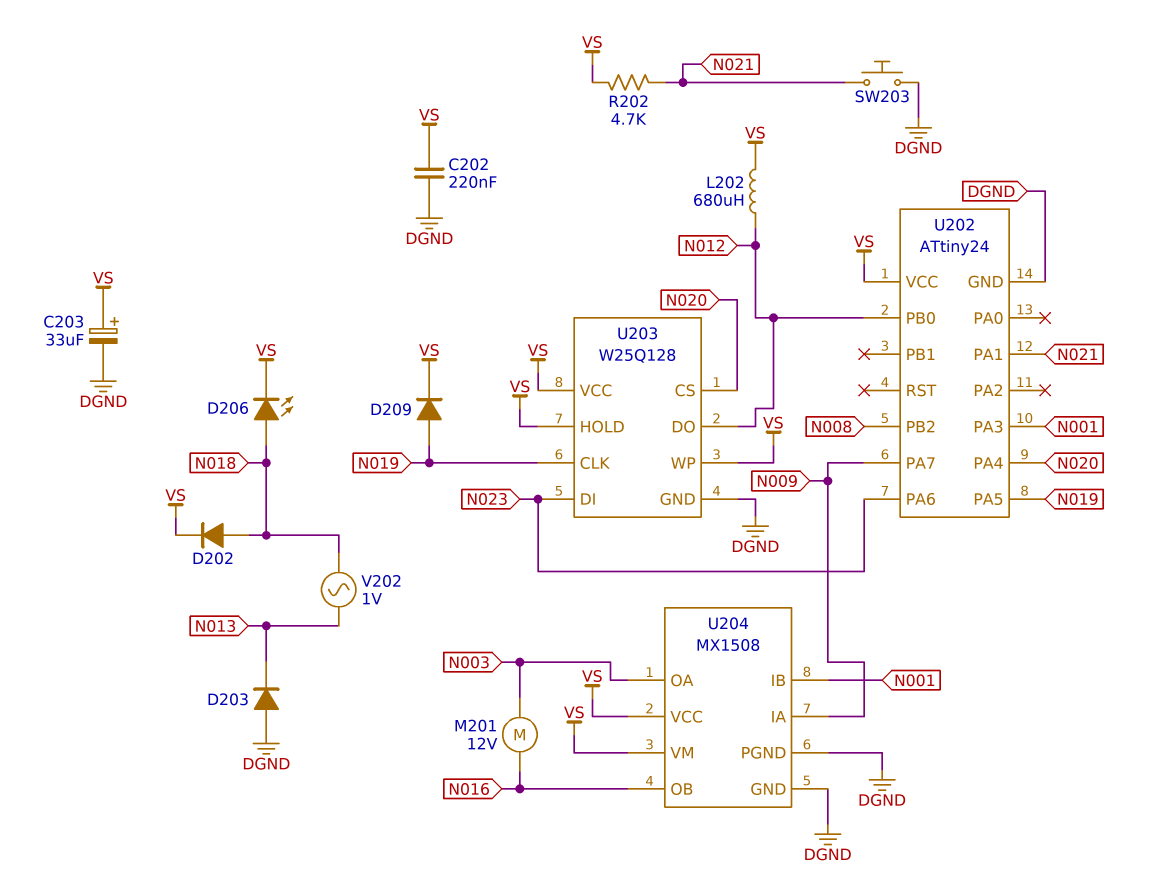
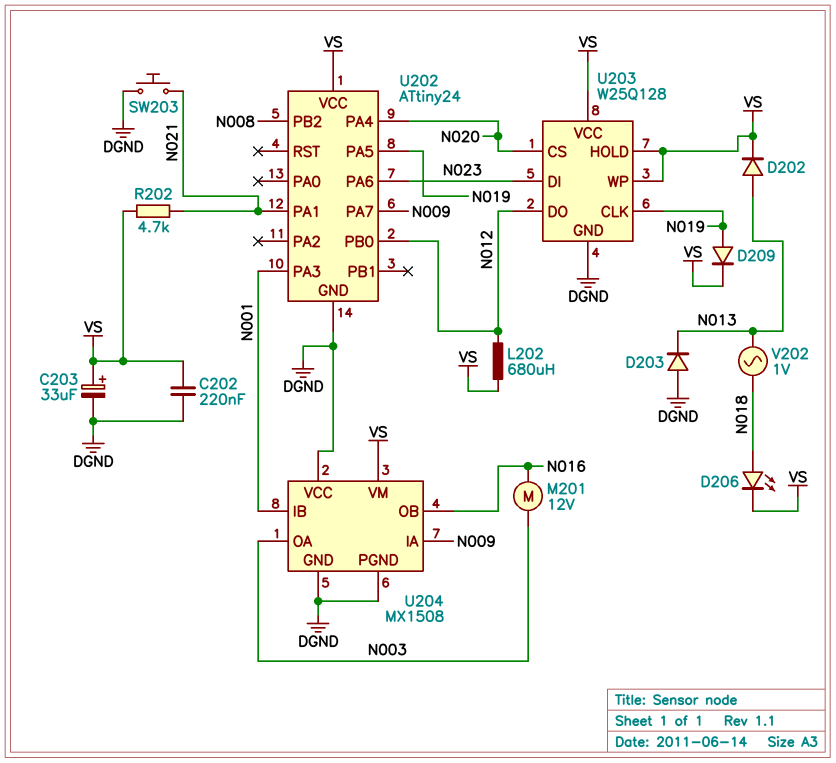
D202: diode (A N018, K VS) -> diode (A N013, K VS)
U204 pin VCC: VS -> DGND

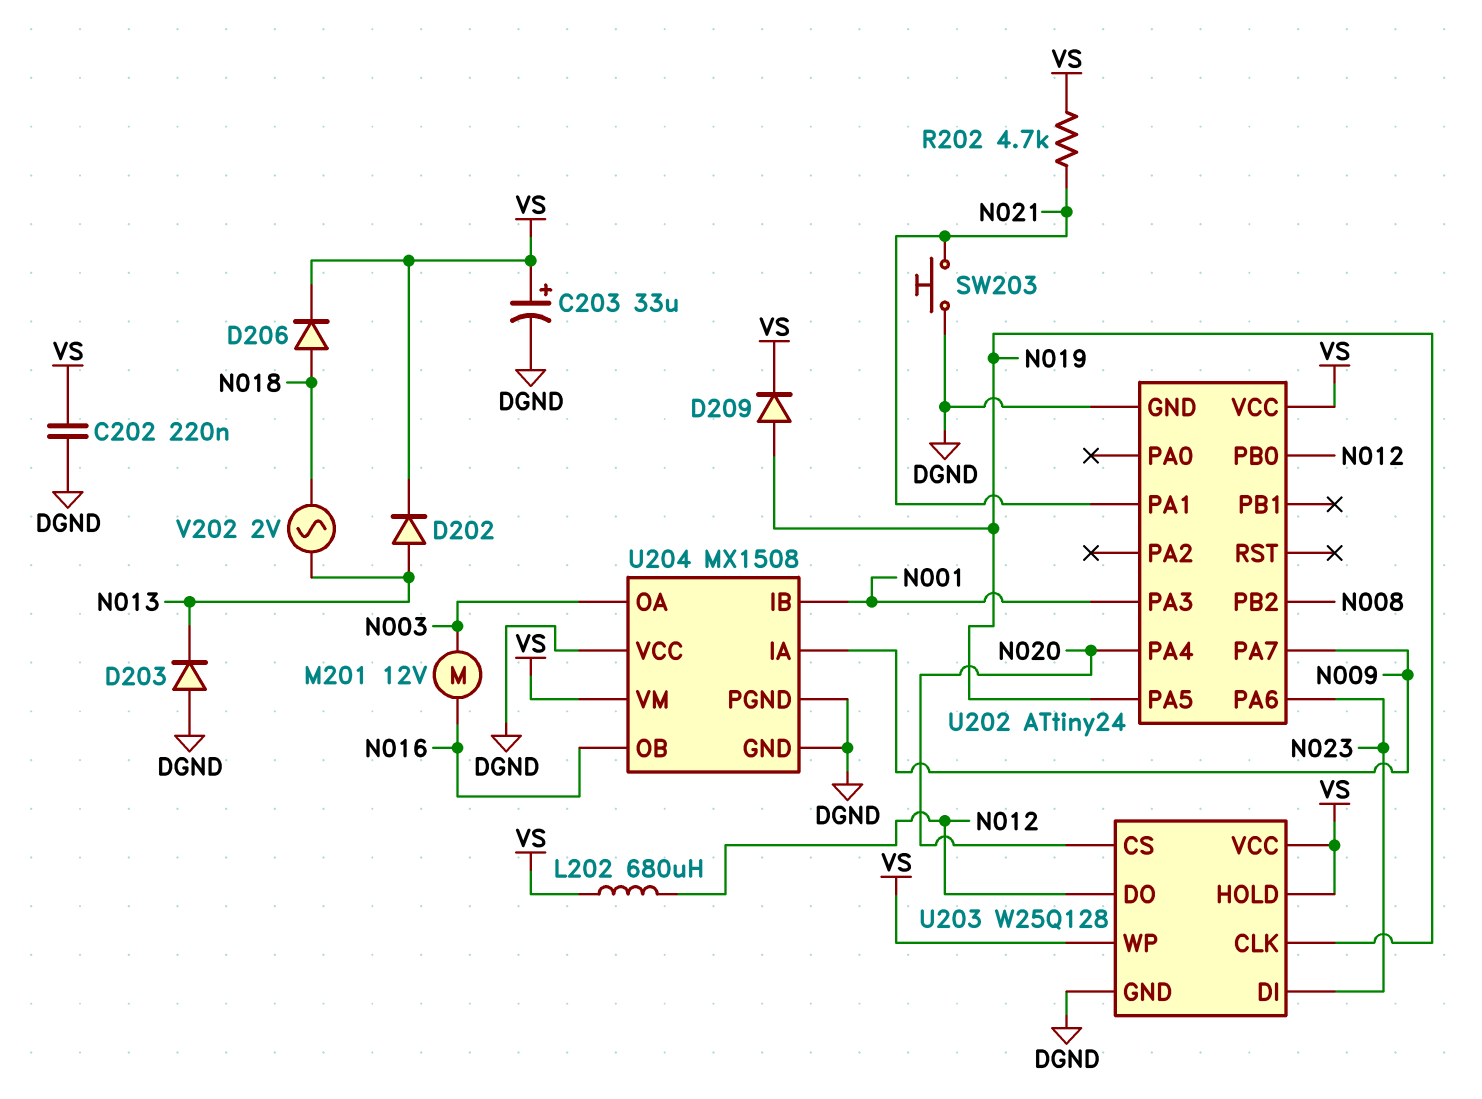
D206: LED (A N018, K VS) -> diode (A N018, K VS)
V202: AC 1V (N013, N018) -> AC 2V (N013, N018)

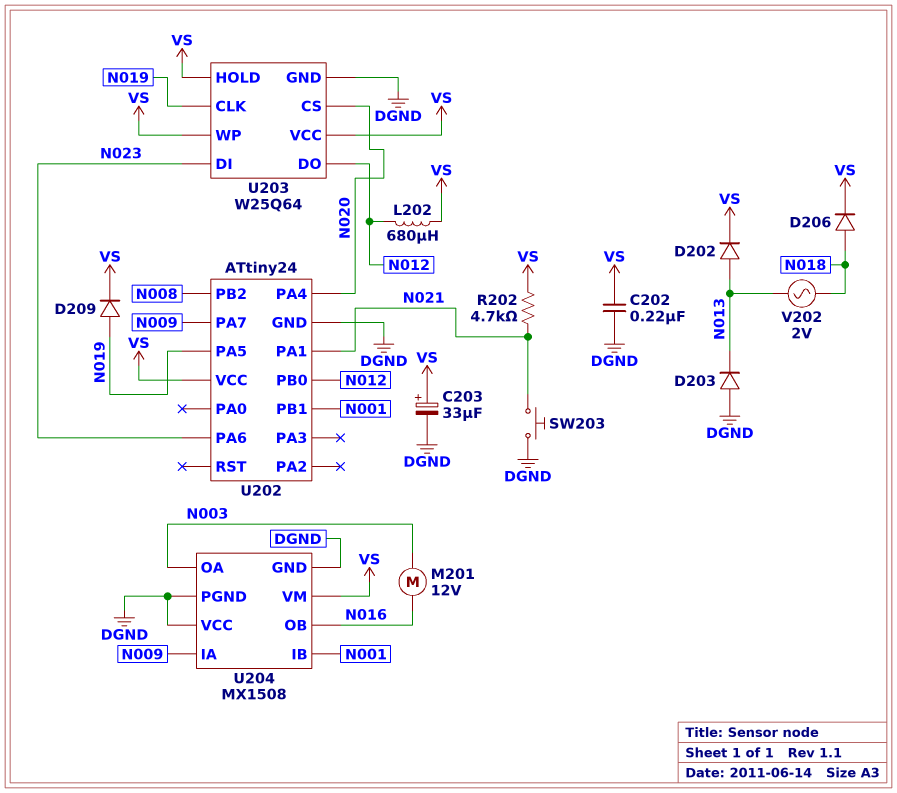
U202 pin PA3: N001 -> none
U202 pin PB1: none -> N001
U203: W25Q128 -> W25Q64

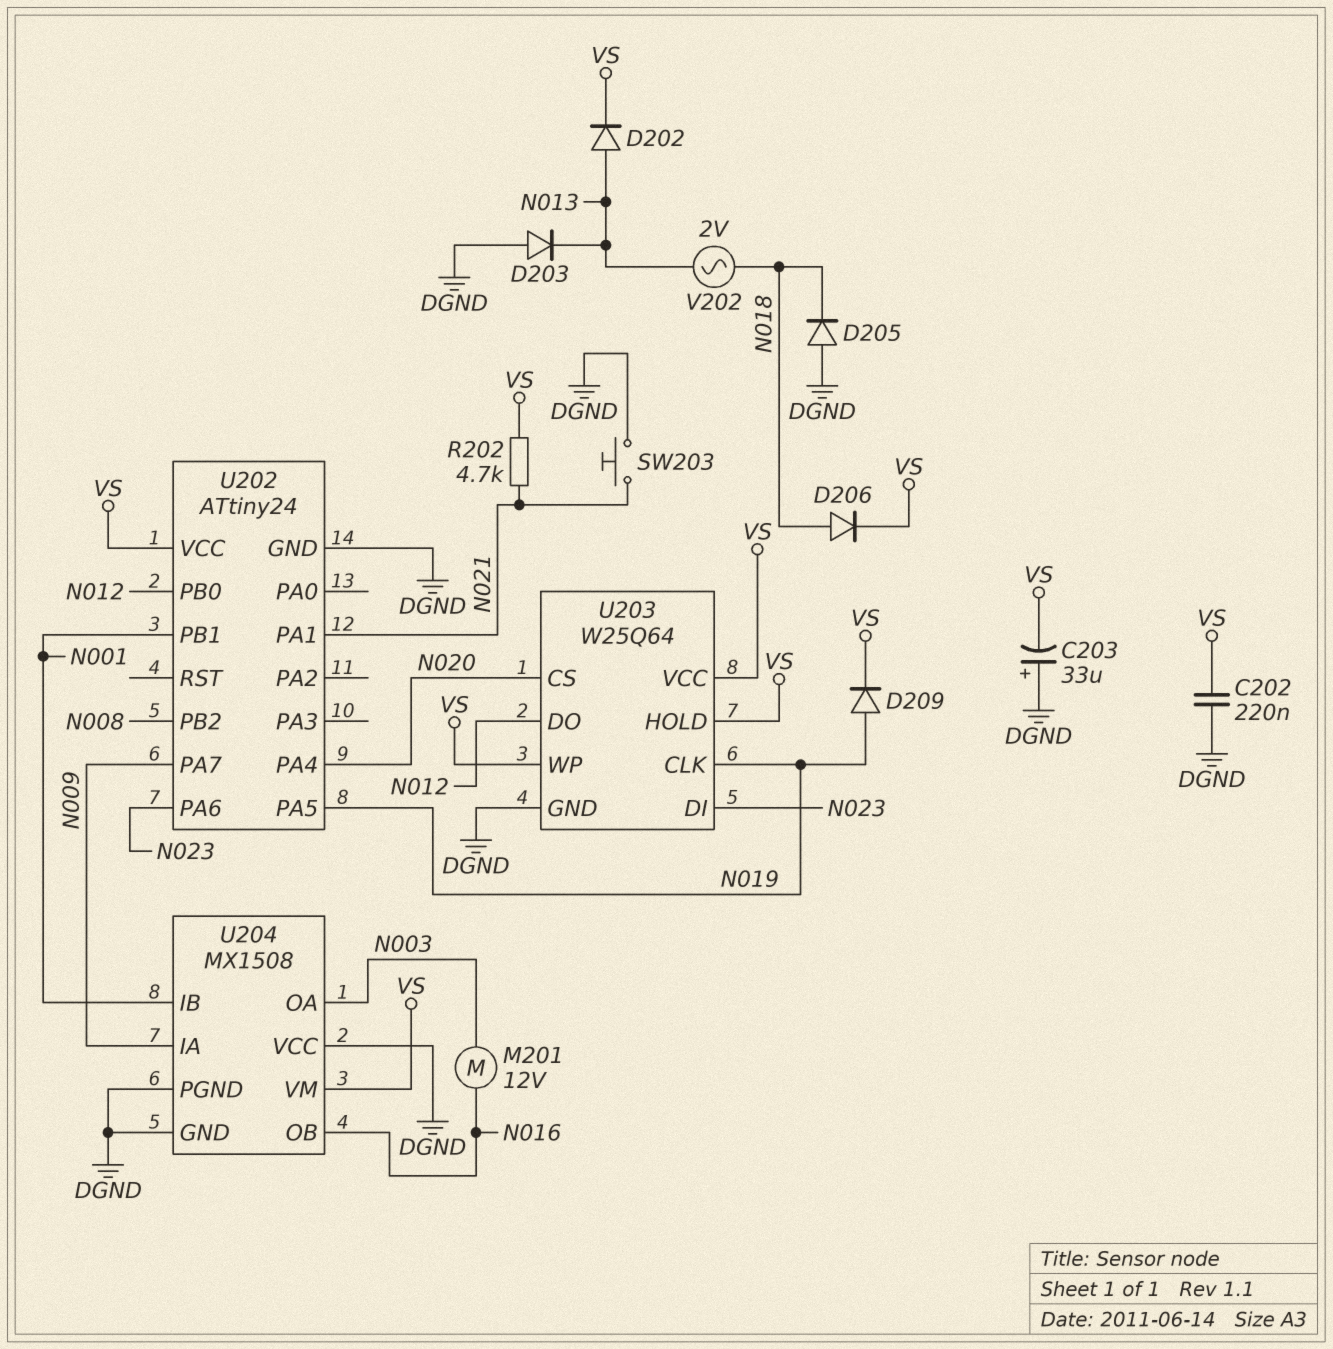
C203: 33uF (plus VS, minus DGND) -> 33uF (plus DGND, minus VS)
D205: none -> diode (A DGND, K N018)
L202: 680uH (N012, VS) -> none

